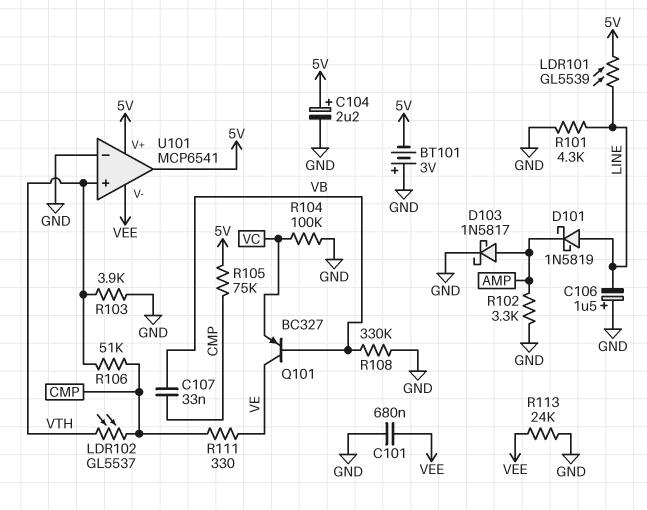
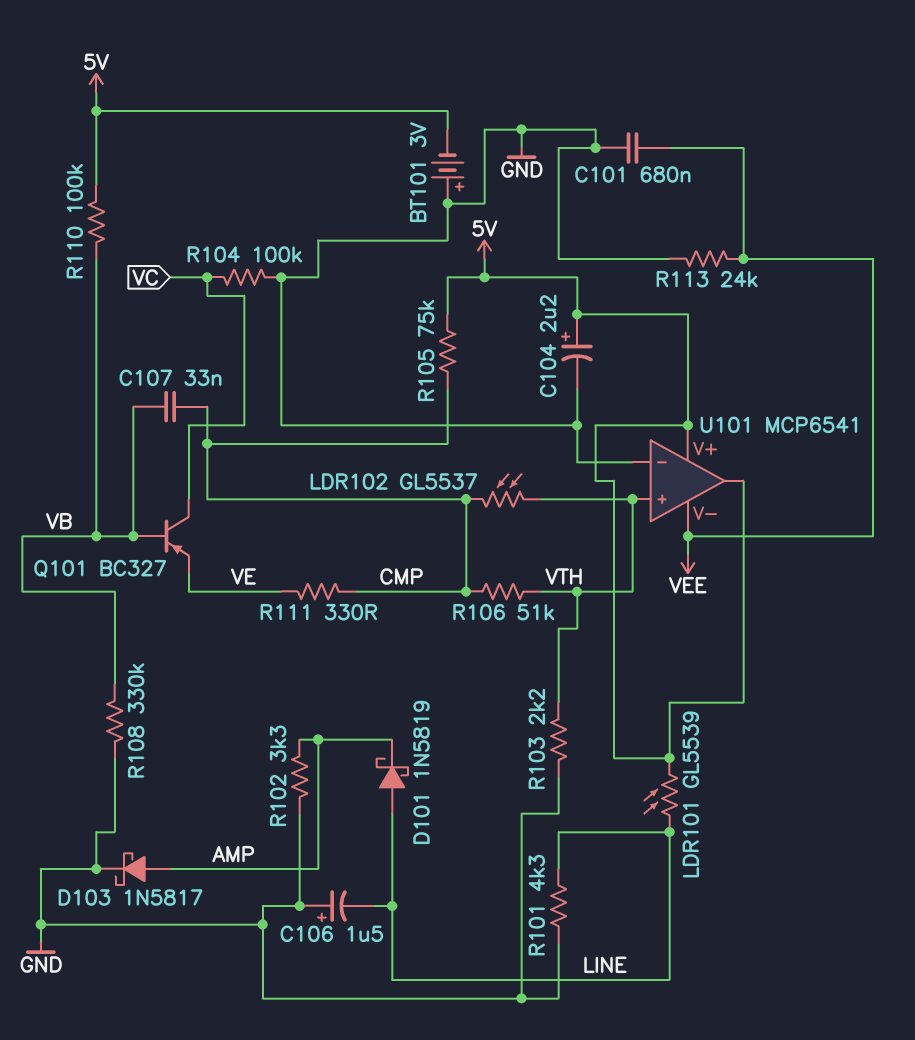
Q101: PNP BC327 (B VB, C VE, E VC) -> PNP BC327 (B VB, C VC, E VE)
R103: 3.9k (GND, VTH) -> 2.2k (GND, VTH)
R110: none -> 100k (5V, VB)

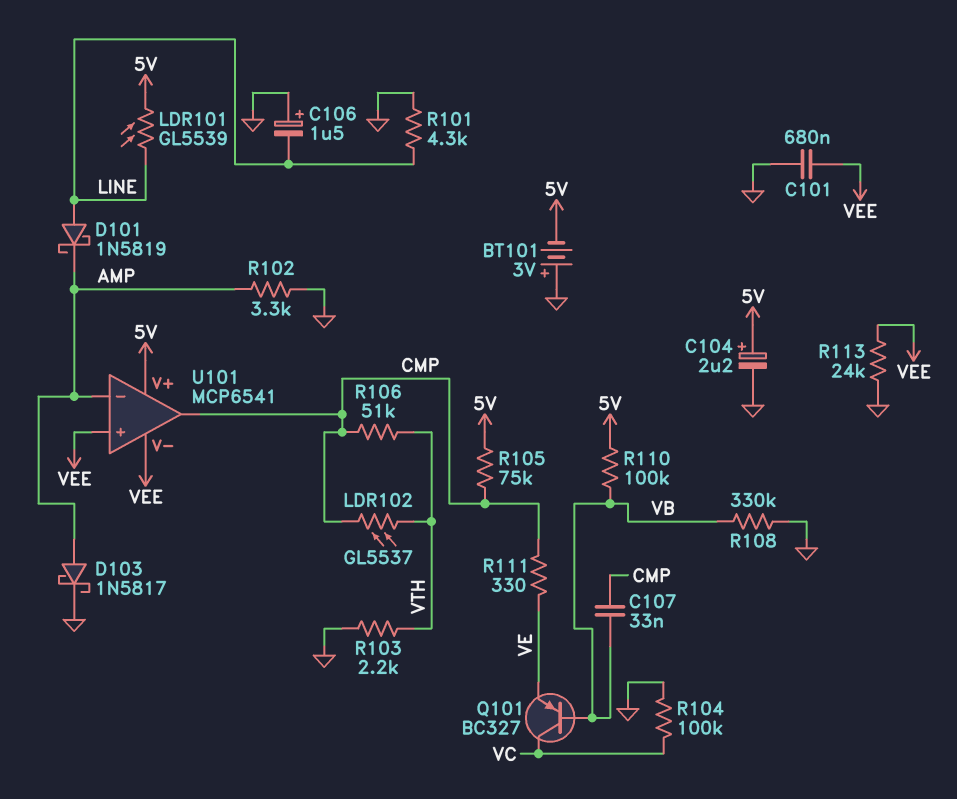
U101 pin in+: VTH -> VEE
U101 pin in-: GND -> AMP
U101 pin out: 5V -> CMP

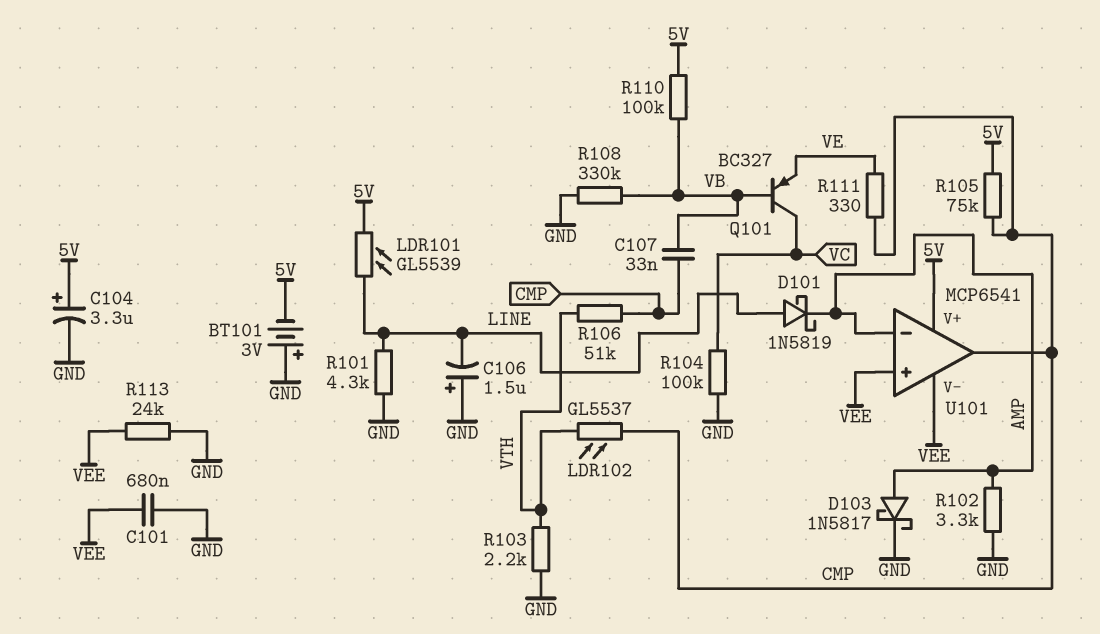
C104: 2.2uF (plus 5V, minus GND) -> 3.3uF (plus 5V, minus GND)

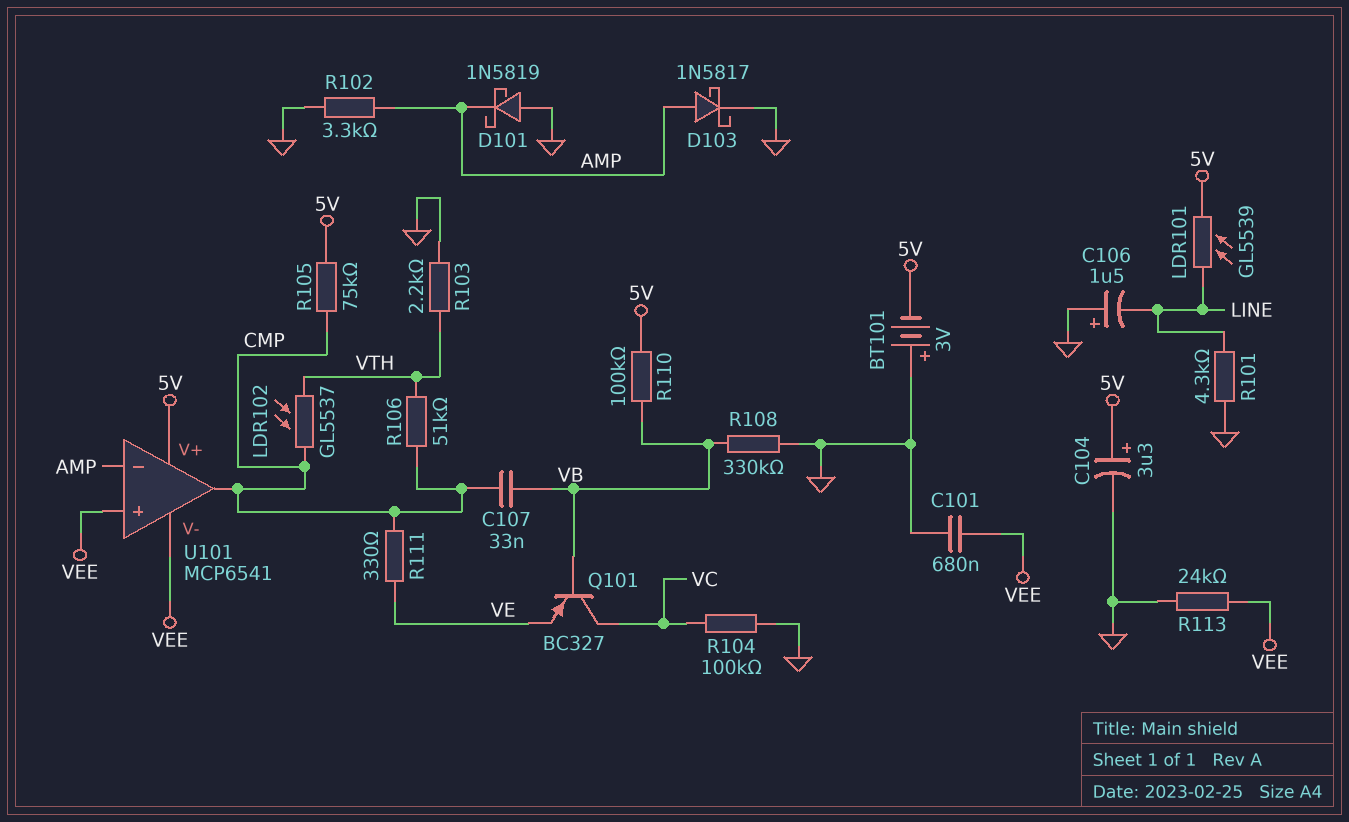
D101: schottky 1N5819 (A LINE, K AMP) -> schottky 1N5819 (A GND, K AMP)

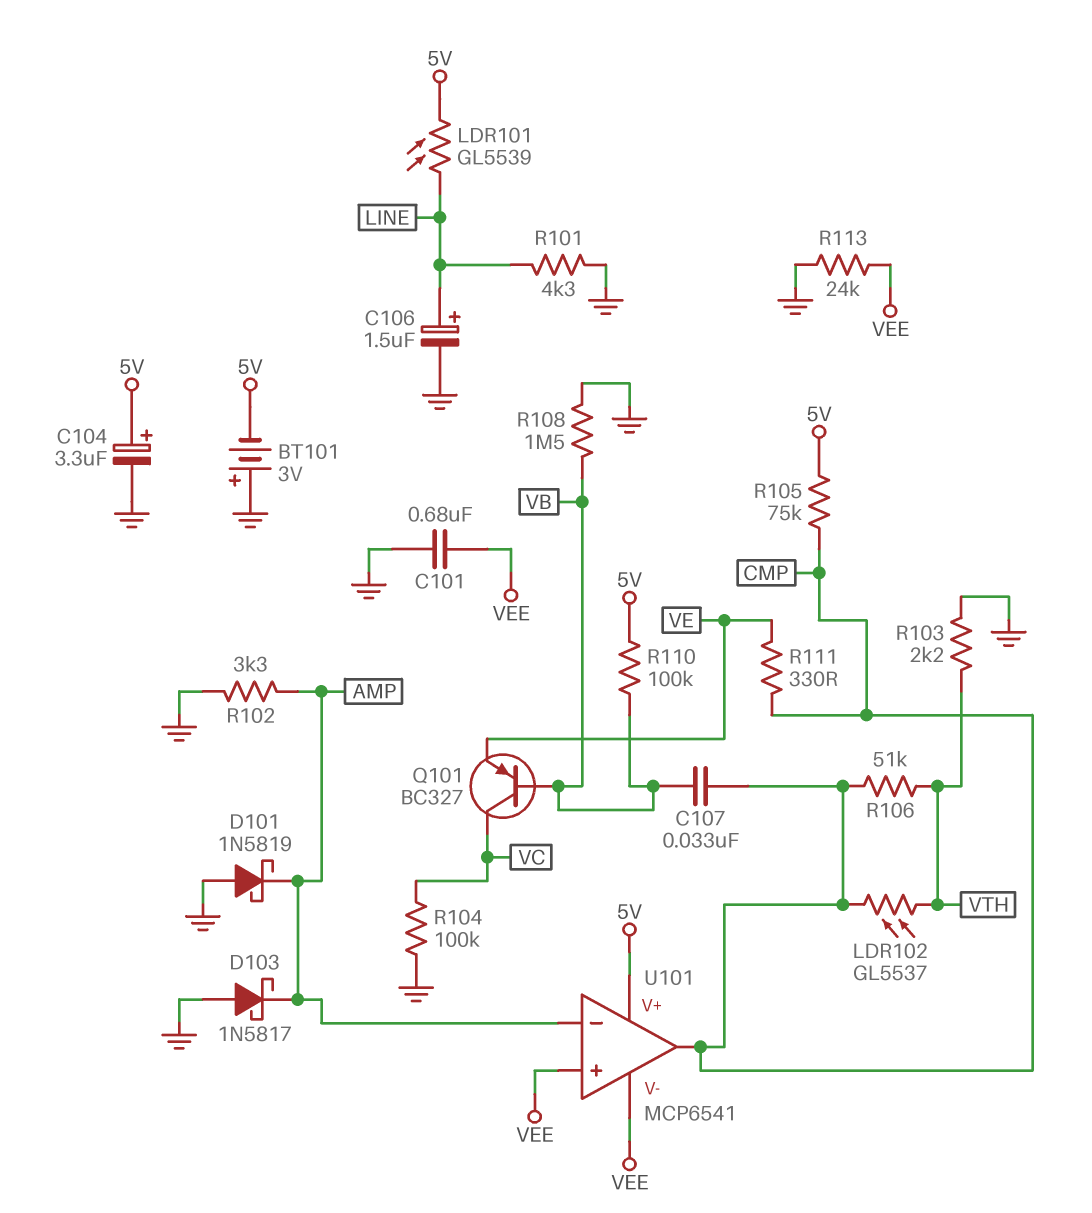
C106: 1.5uF (plus GND, minus LINE) -> 1.5uF (plus LINE, minus GND)
D103: schottky 1N5817 (A AMP, K GND) -> schottky 1N5817 (A GND, K AMP)
R108: 330k (GND, VB) -> 1.5M (GND, VB)

